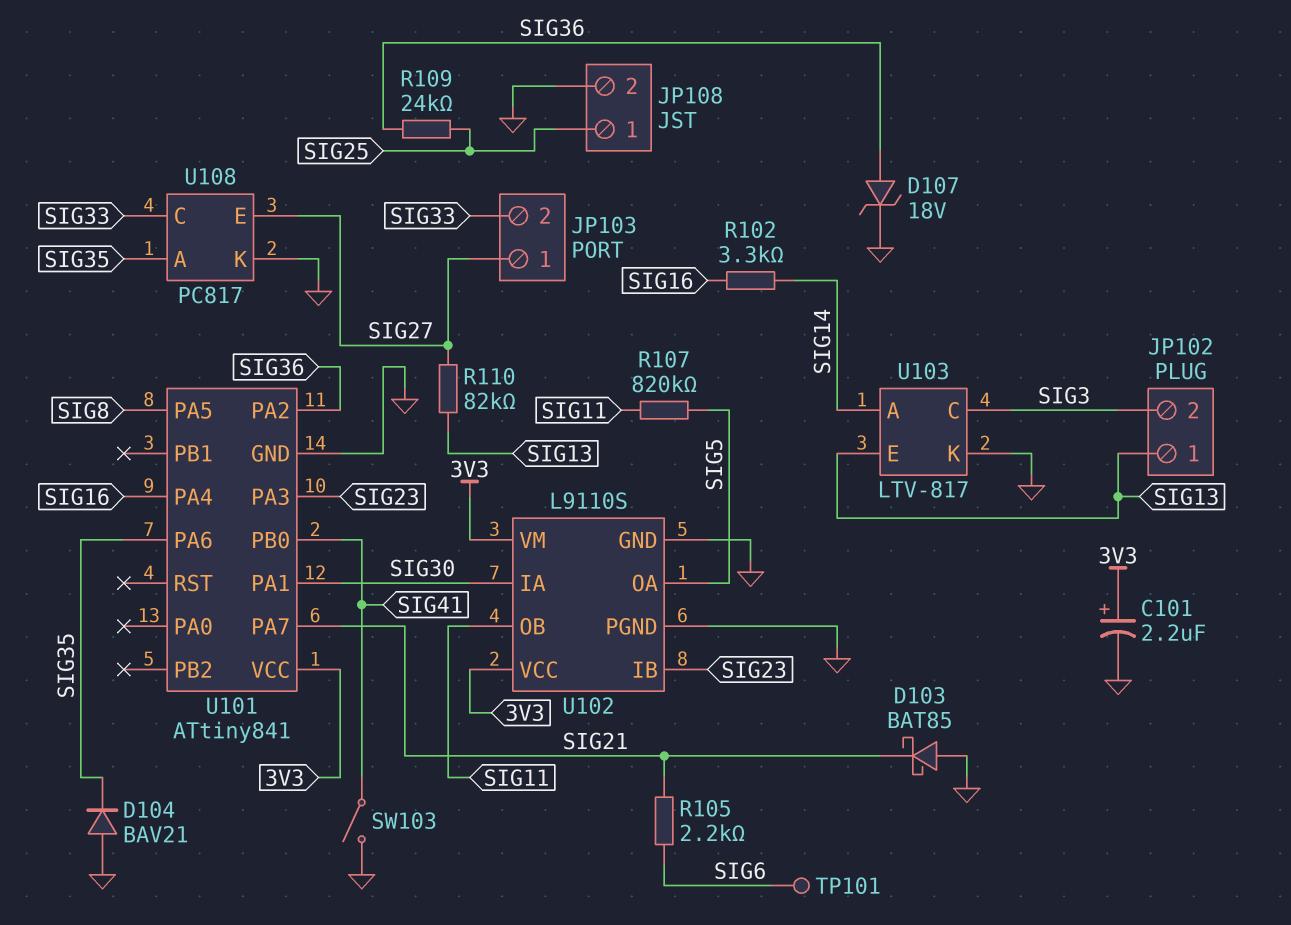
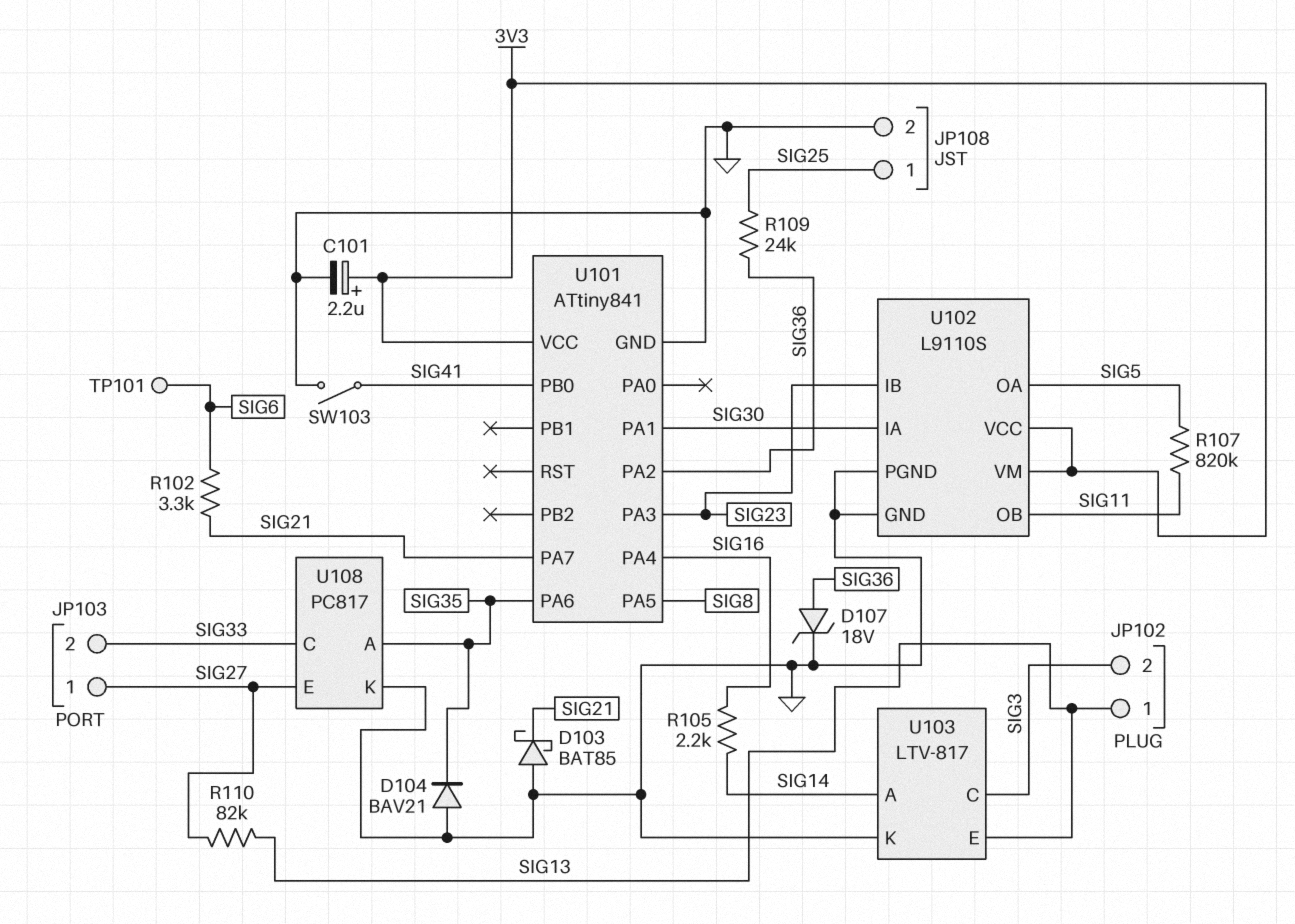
R102: 3.3k (SIG14, SIG16) -> 3.3k (SIG6, SIG21)
R105: 2.2k (SIG6, SIG21) -> 2.2k (SIG14, SIG16)

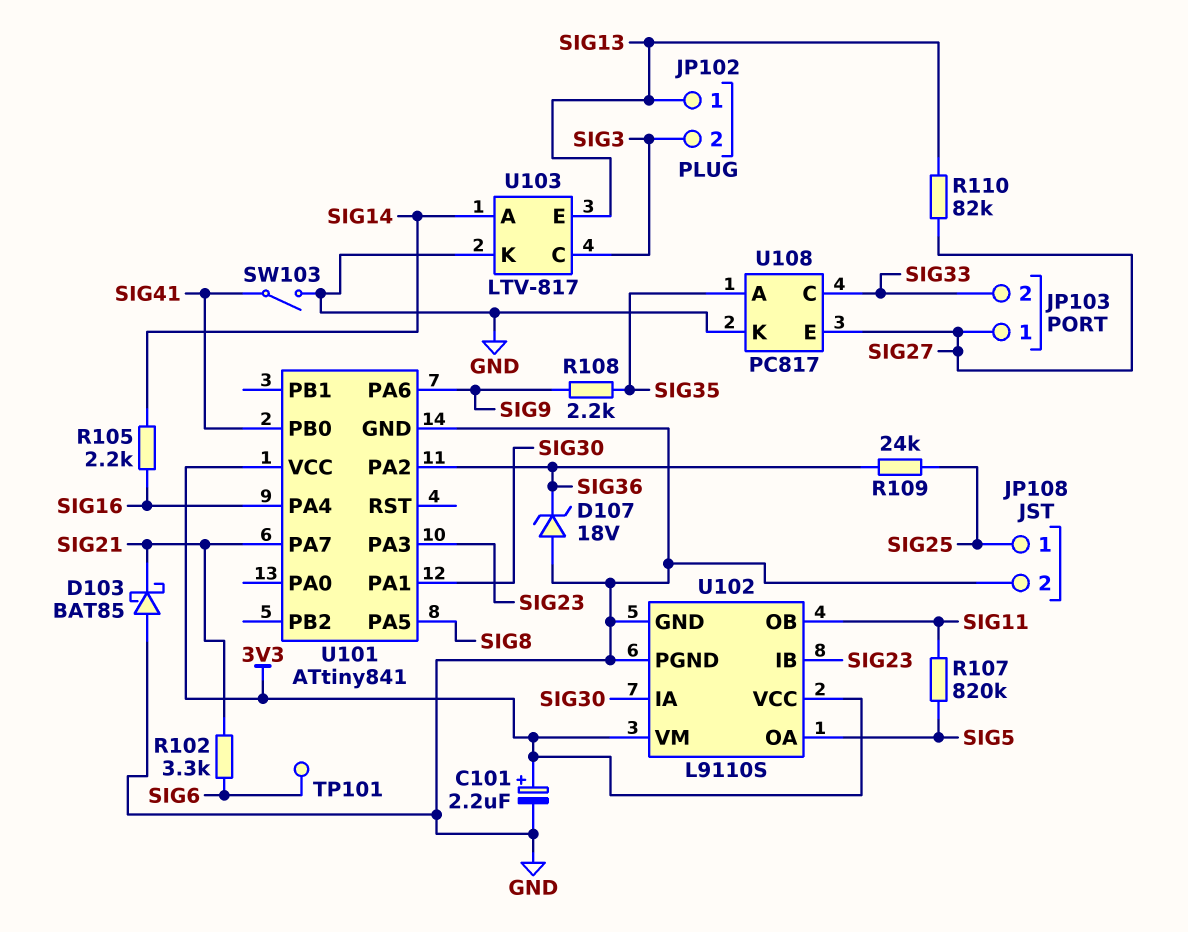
D104: diode BAV21 (A GND, K SIG35) -> none
D107: zener 18V (A SIG36, K GND) -> zener 18V (A GND, K SIG36)
R108: none -> 2.2k (SIG9, SIG35)
U101 pin PA6: SIG35 -> SIG9

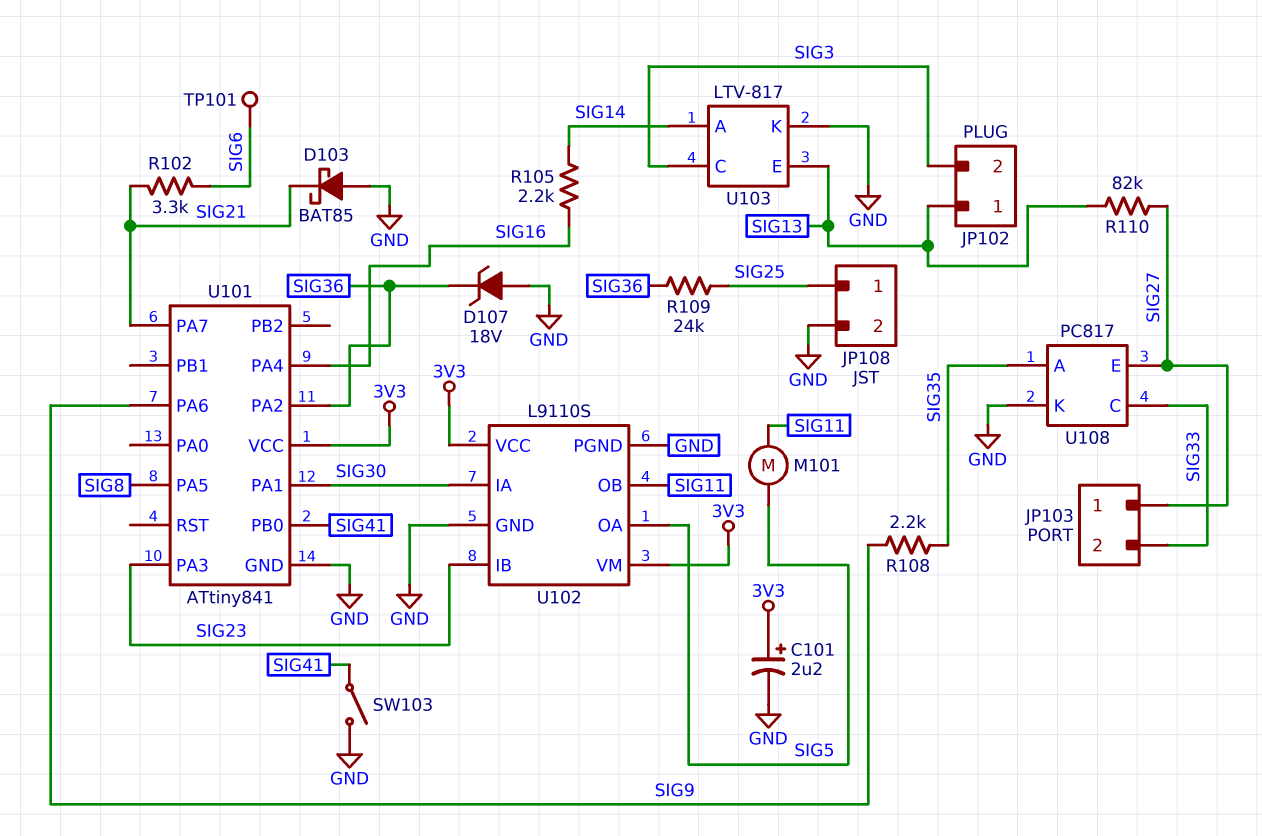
M101: none -> motor (SIG5, SIG11)
R107: 820k (SIG5, SIG11) -> none

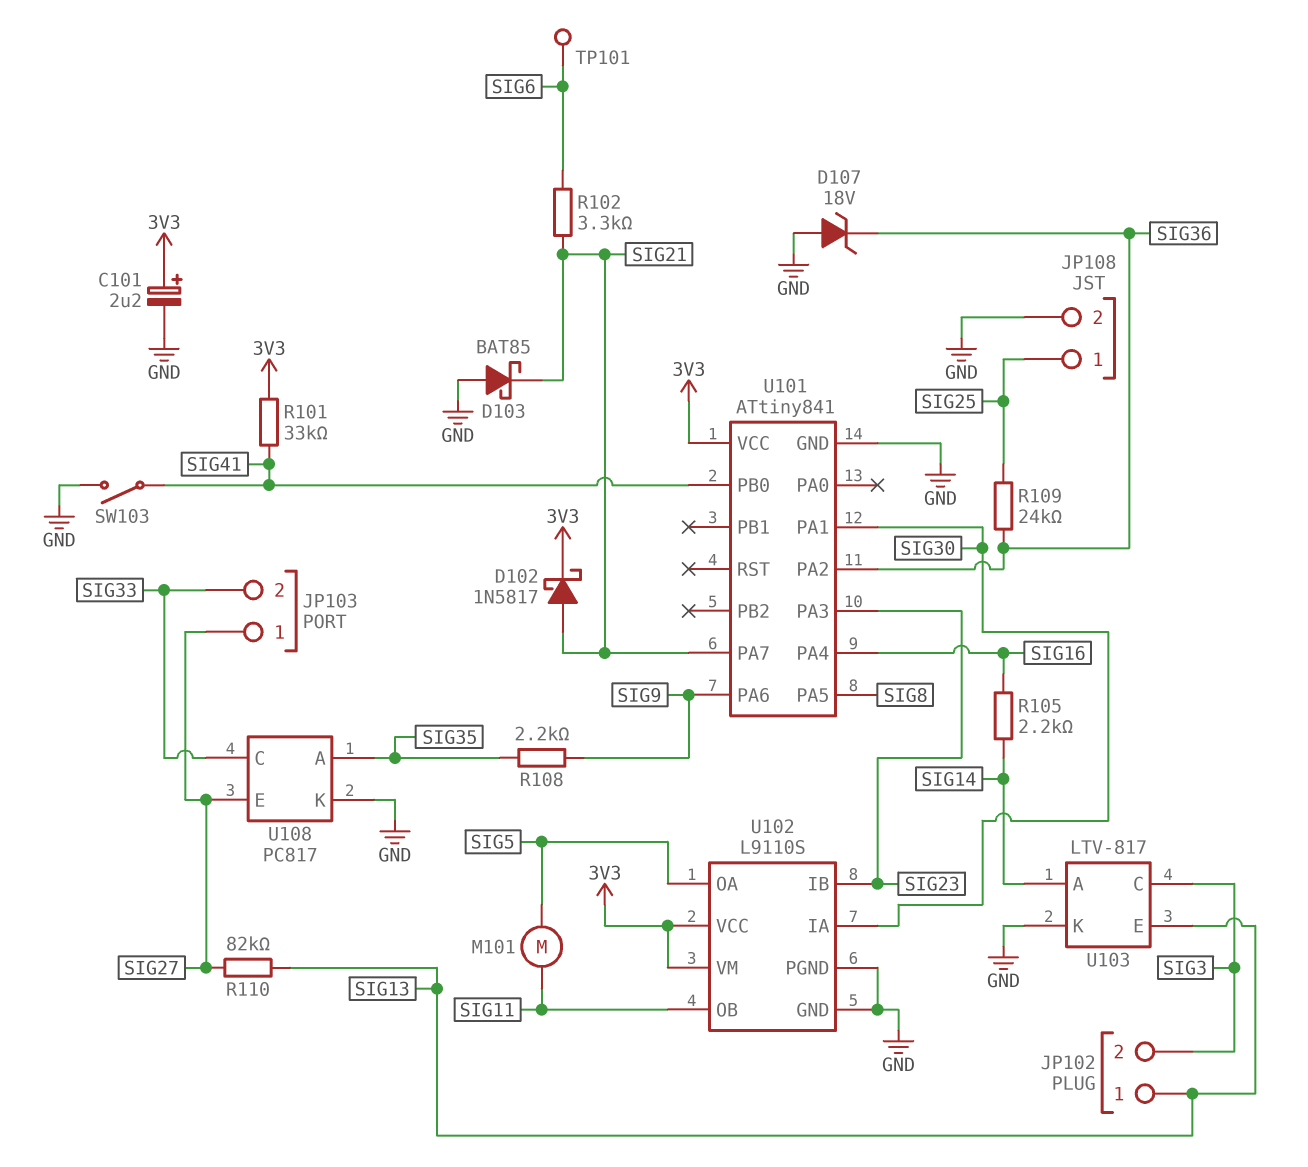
D102: none -> schottky 1N5817 (A SIG21, K 3V3)
R101: none -> 33k (3V3, SIG41)

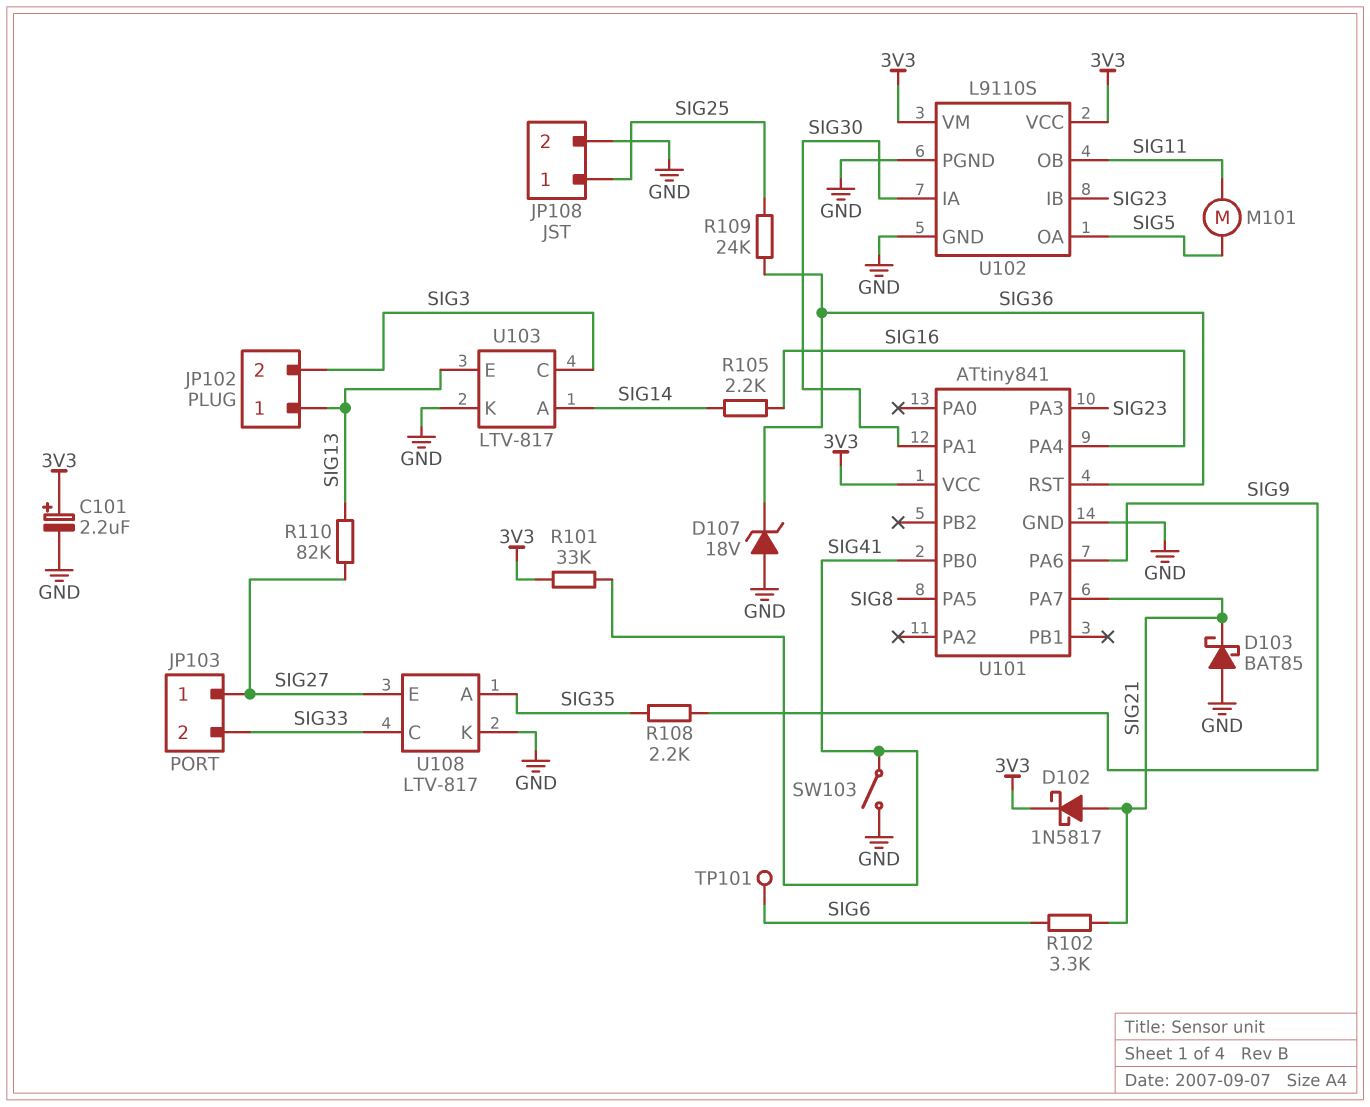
U101 pin PA2: SIG36 -> none
U101 pin RST: none -> SIG36
U108: PC817 -> LTV-817

